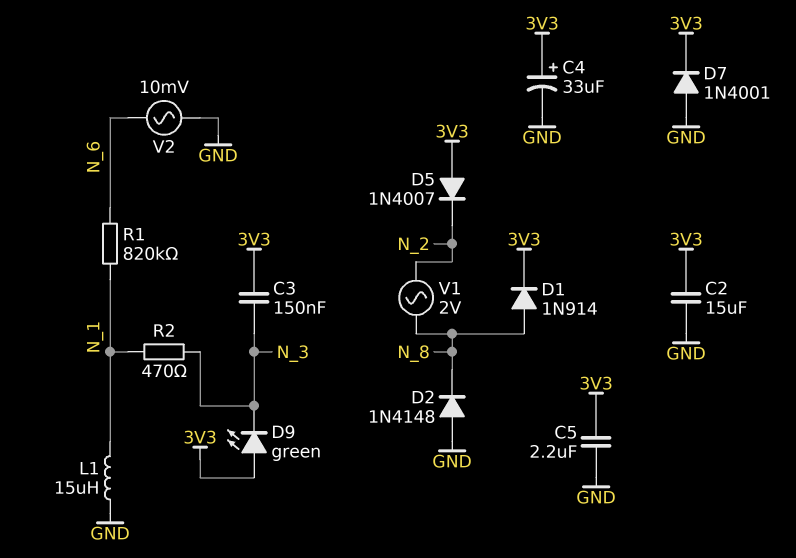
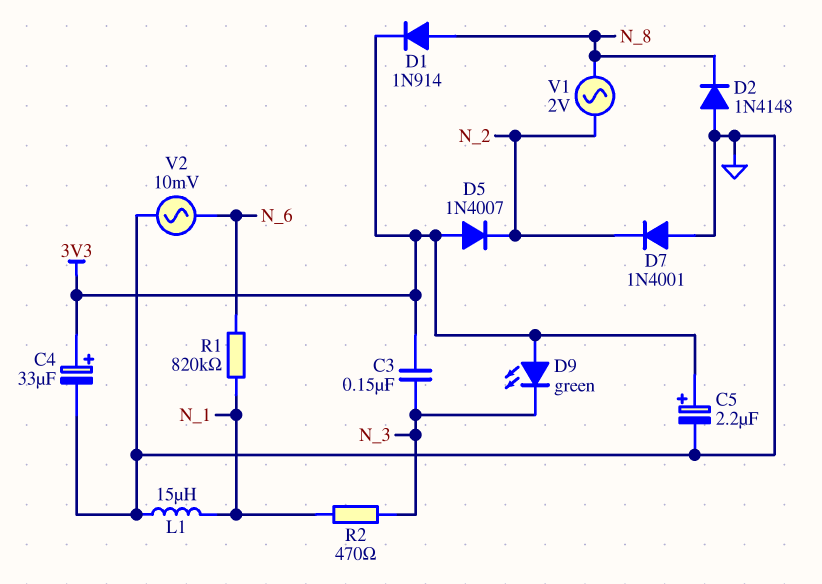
C2: 15uF (3V3, GND) -> none
C5: 2.2uF (3V3, GND) -> 2.2uF (plus 3V3, minus GND)
D7: diode 1N4001 (A GND, K 3V3) -> diode 1N4001 (A GND, K N_2)

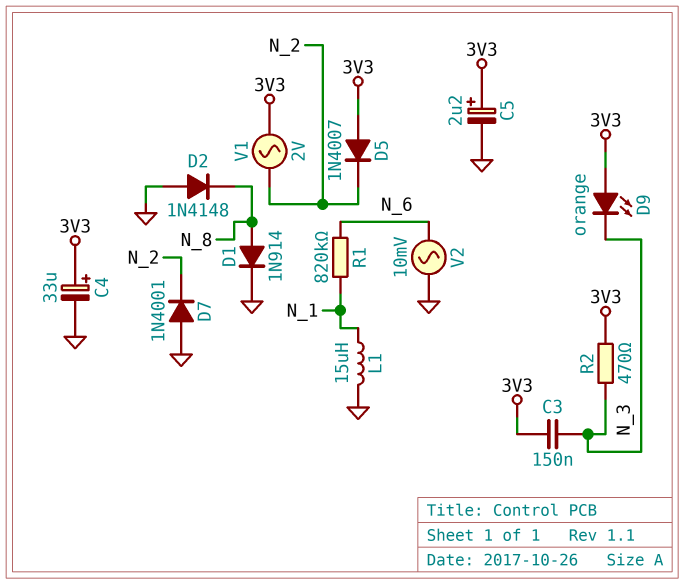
D1: diode 1N914 (A N_8, K 3V3) -> diode 1N914 (A N_8, K GND)
D9: LED green (A 3V3, K N_3) -> LED orange (A 3V3, K N_3)
R2: 470 (N_1, N_3) -> 470 (3V3, N_3)
V1: AC 2V (N_2, N_8) -> AC 2V (3V3, N_2)

